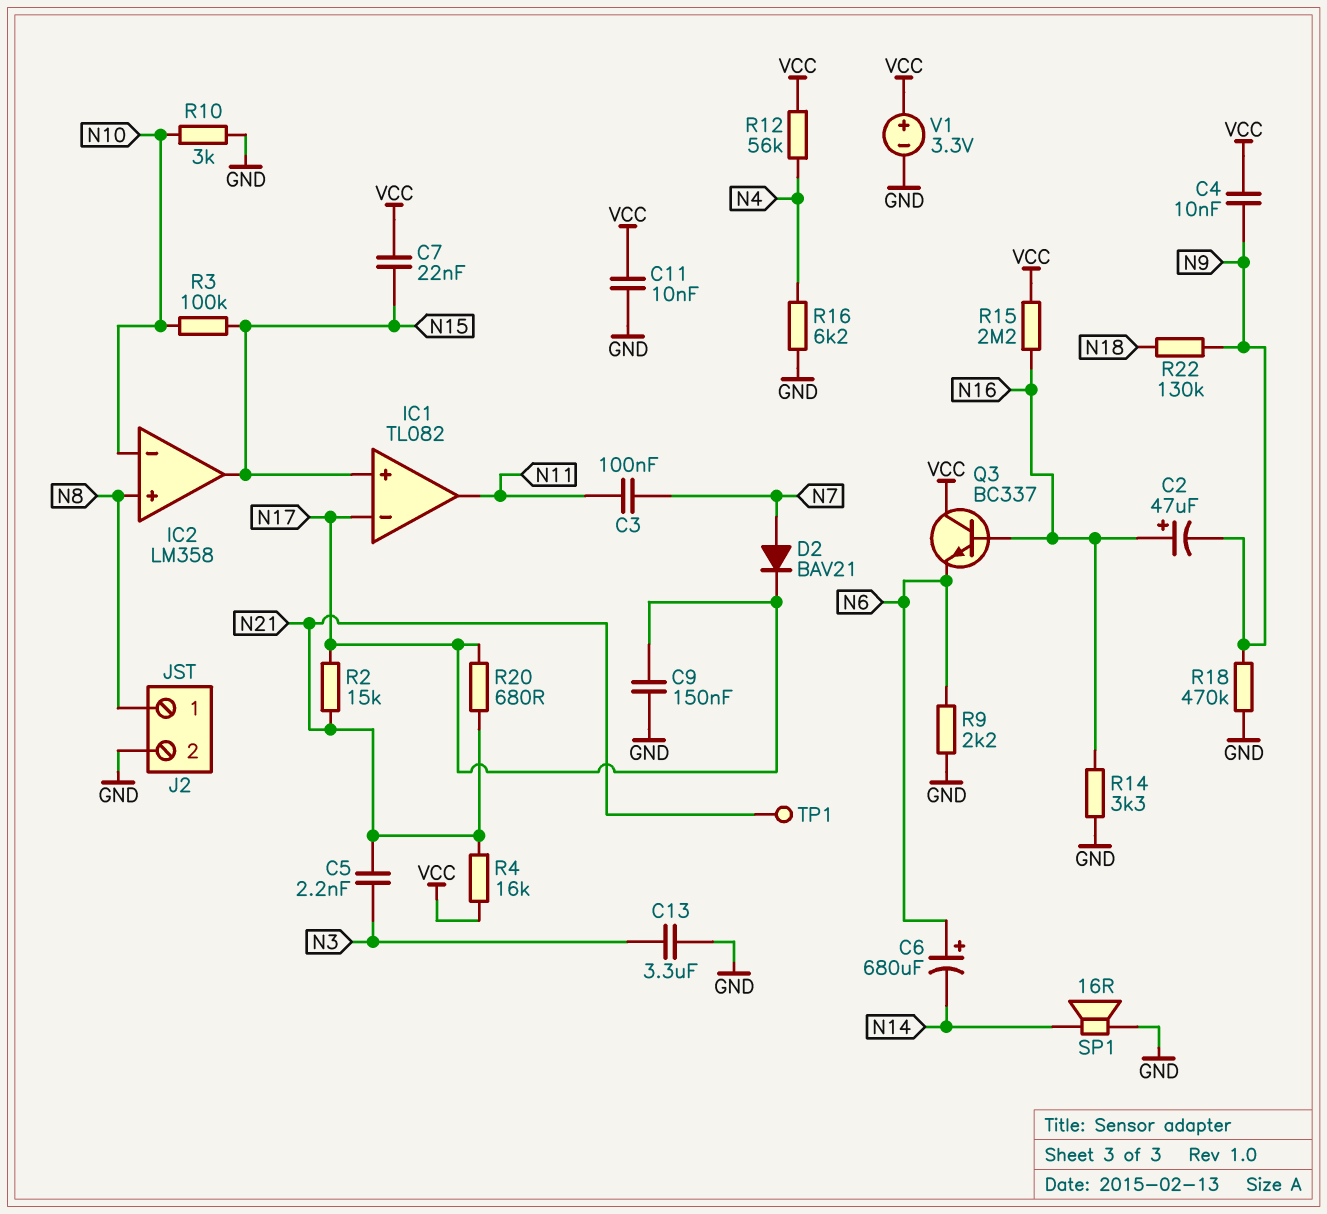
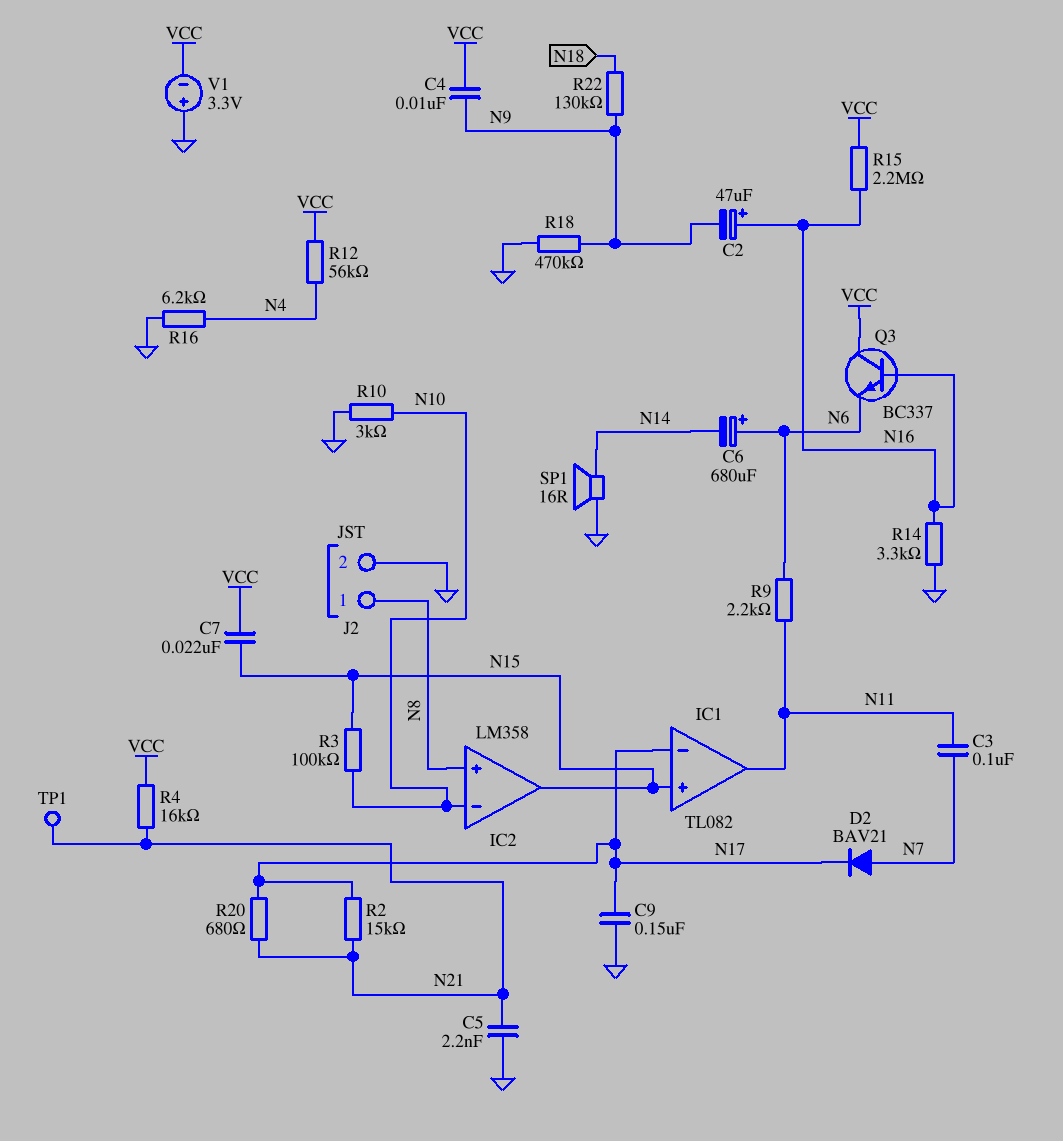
C5: 2.2nF (N3, N21) -> 2.2nF (GND, N21)
C11: 10nF (GND, VCC) -> none
C13: 3.3uF (GND, N3) -> none
R9: 2.2k (GND, N6) -> 2.2k (N6, N11)
V1: 3.3V (plus VCC, minus GND) -> 3.3V (plus GND, minus VCC)

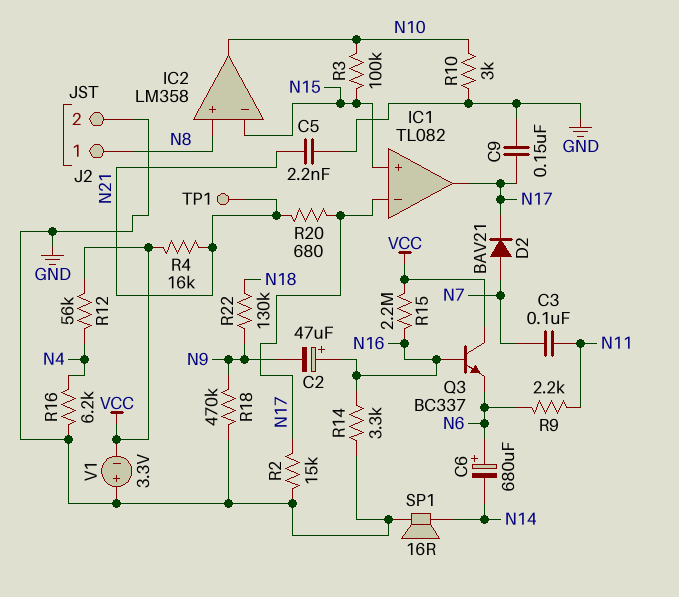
C4: 10nF (N9, VCC) -> none
C7: 22nF (N15, VCC) -> none
IC1 pin out: N11 -> N17
IC2 pin in-: N10 -> N15
IC2 pin out: N15 -> N10
R2: 15k (N17, N21) -> 15k (GND, N17)

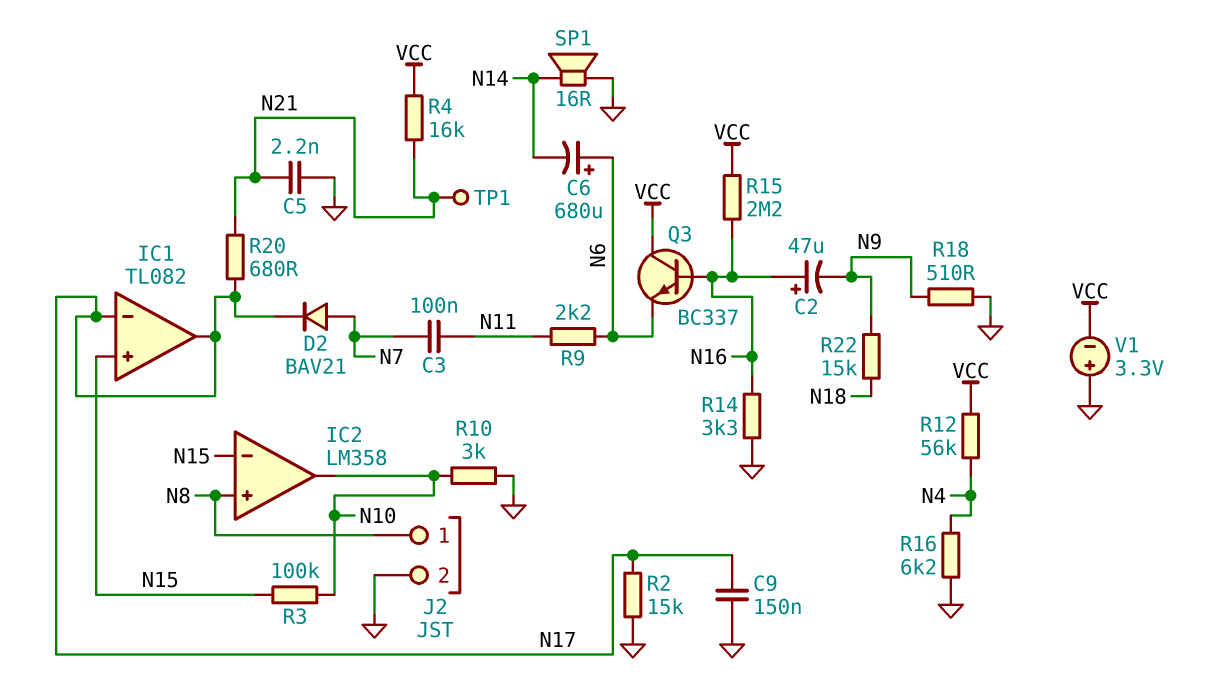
R18: 470k (GND, N9) -> 510 (GND, N9)
R22: 130k (N9, N18) -> 15k (N9, N18)

